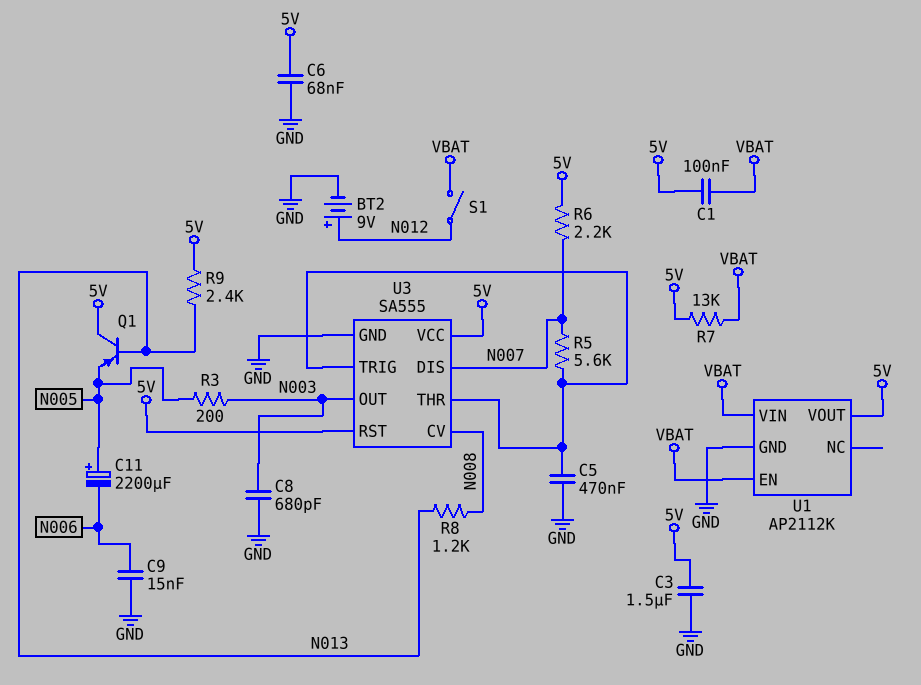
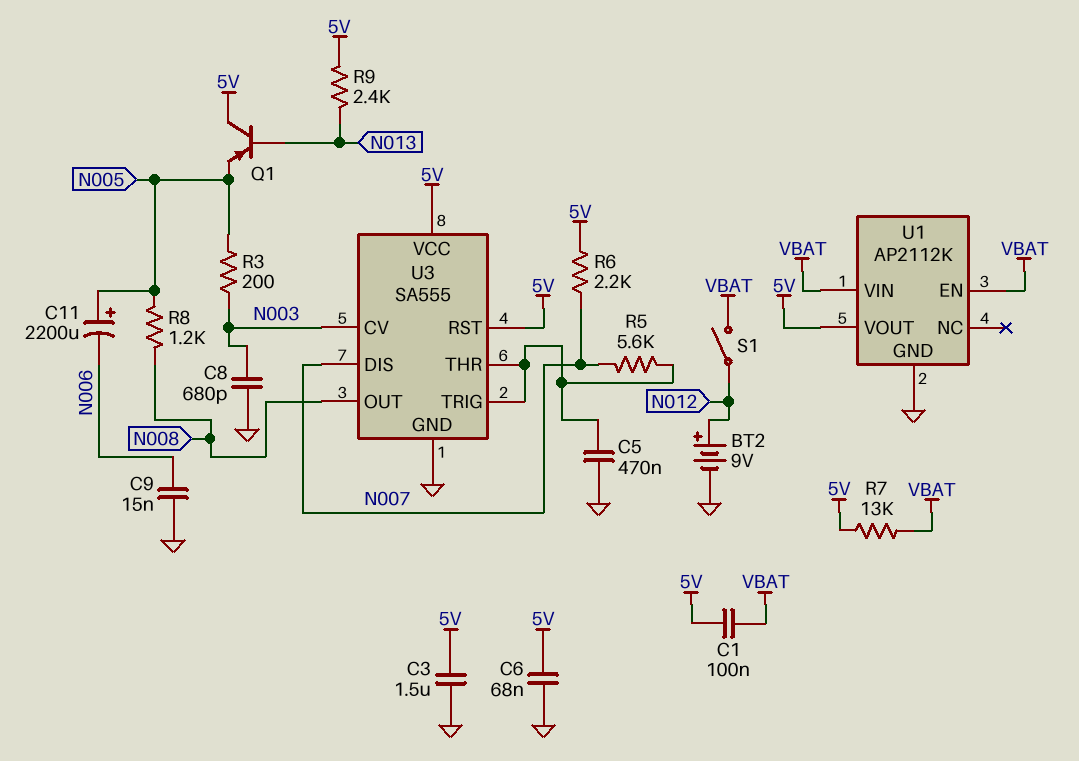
R8: 1.2k (N008, N013) -> 1.2k (N005, N008)
U3 pin CV: N008 -> N003
U3 pin OUT: N003 -> N008

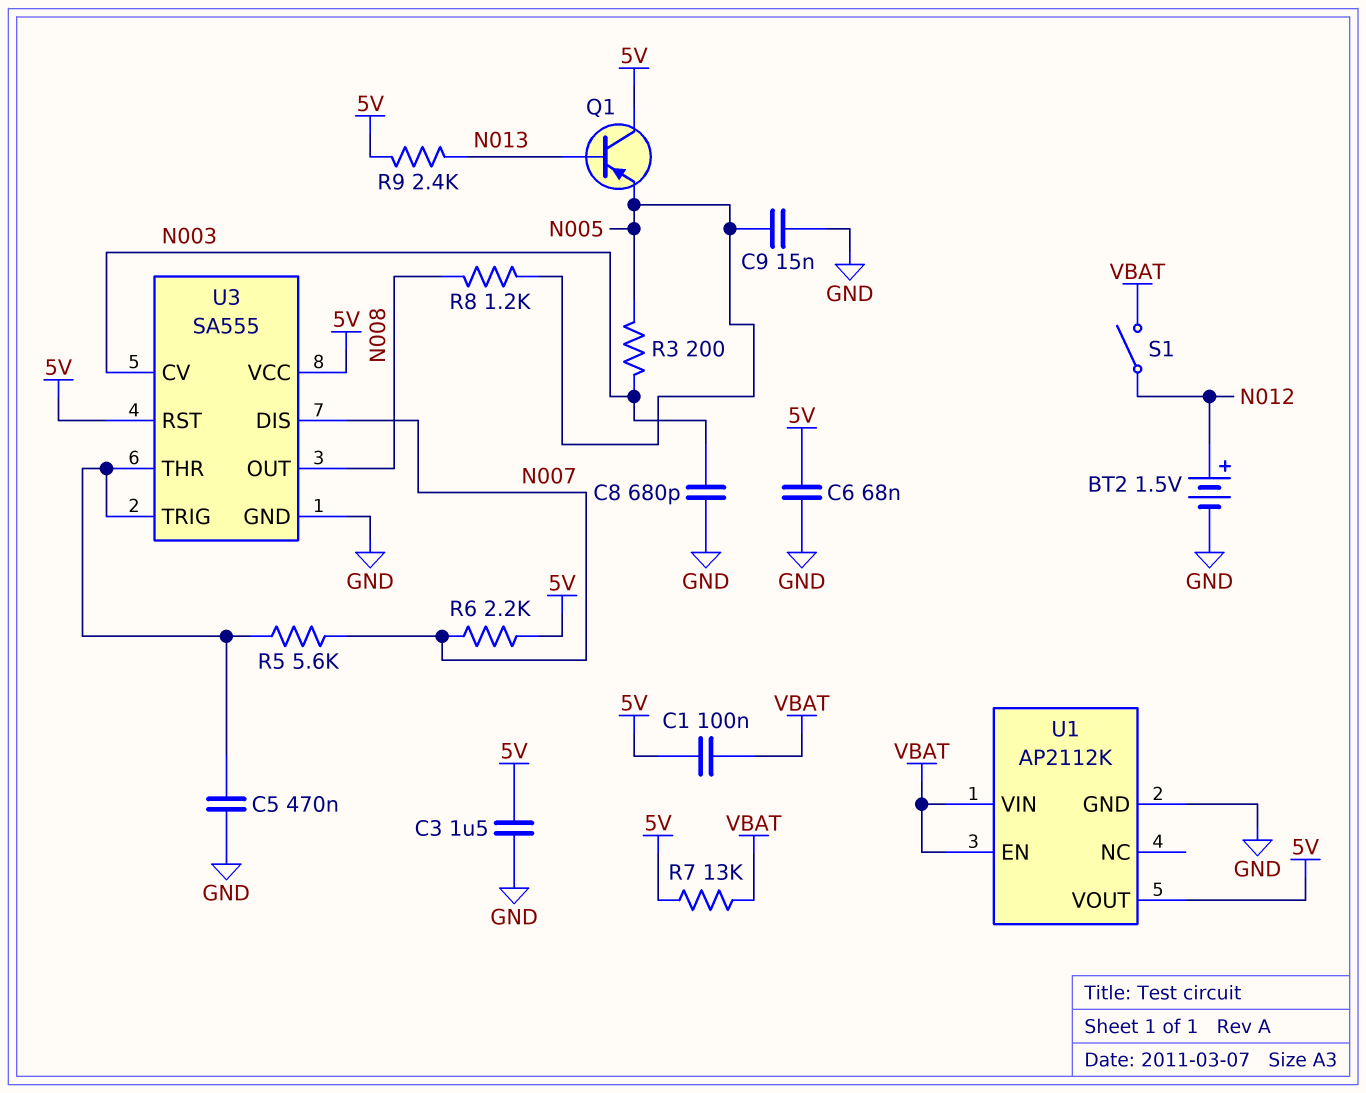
BT2: 9V (plus N012, minus GND) -> 1.5V (plus N012, minus GND)
C9: 15nF (GND, N006) -> 15nF (GND, N005)
C11: 2200uF (plus N005, minus N006) -> none

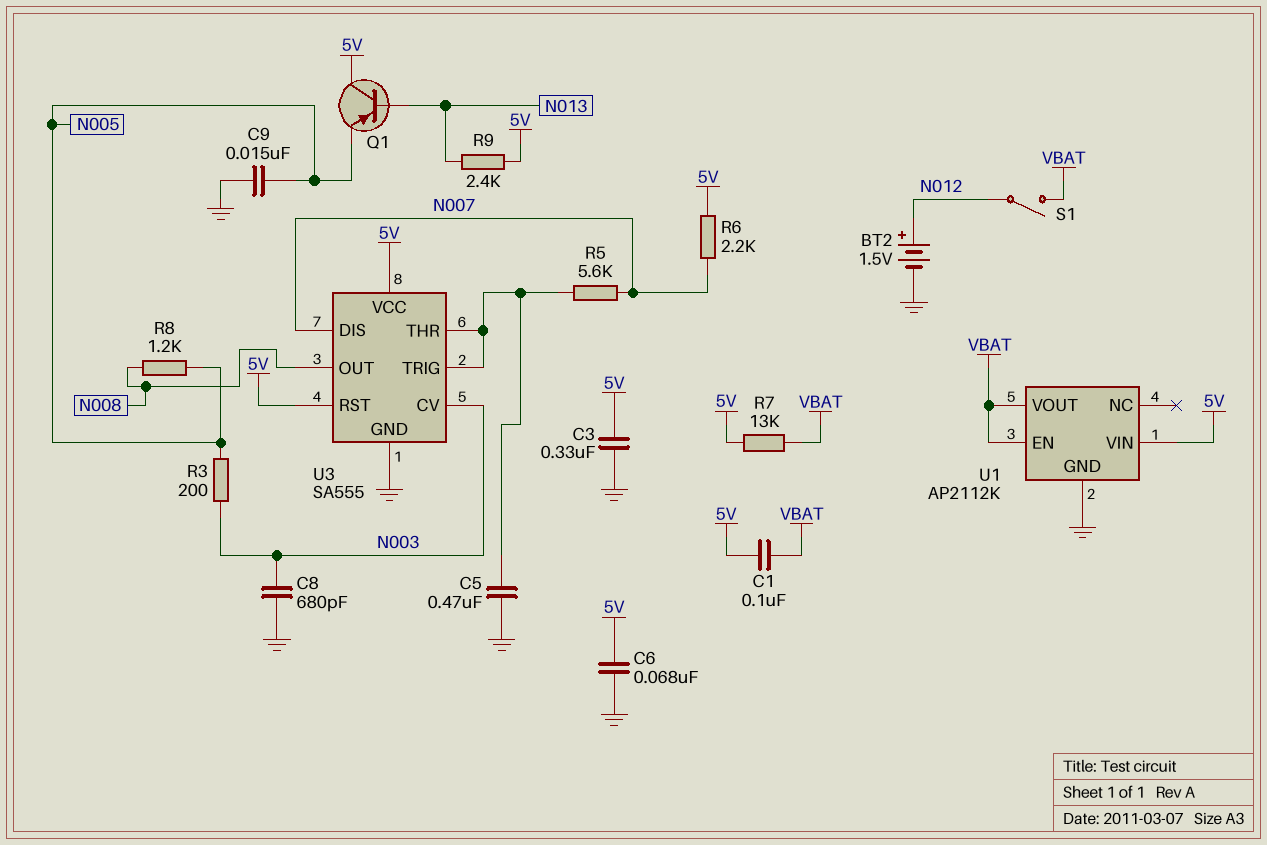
C3: 1.5uF (5V, GND) -> 330nF (5V, GND)
U1 pin VIN: VBAT -> 5V
U1 pin VOUT: 5V -> VBAT

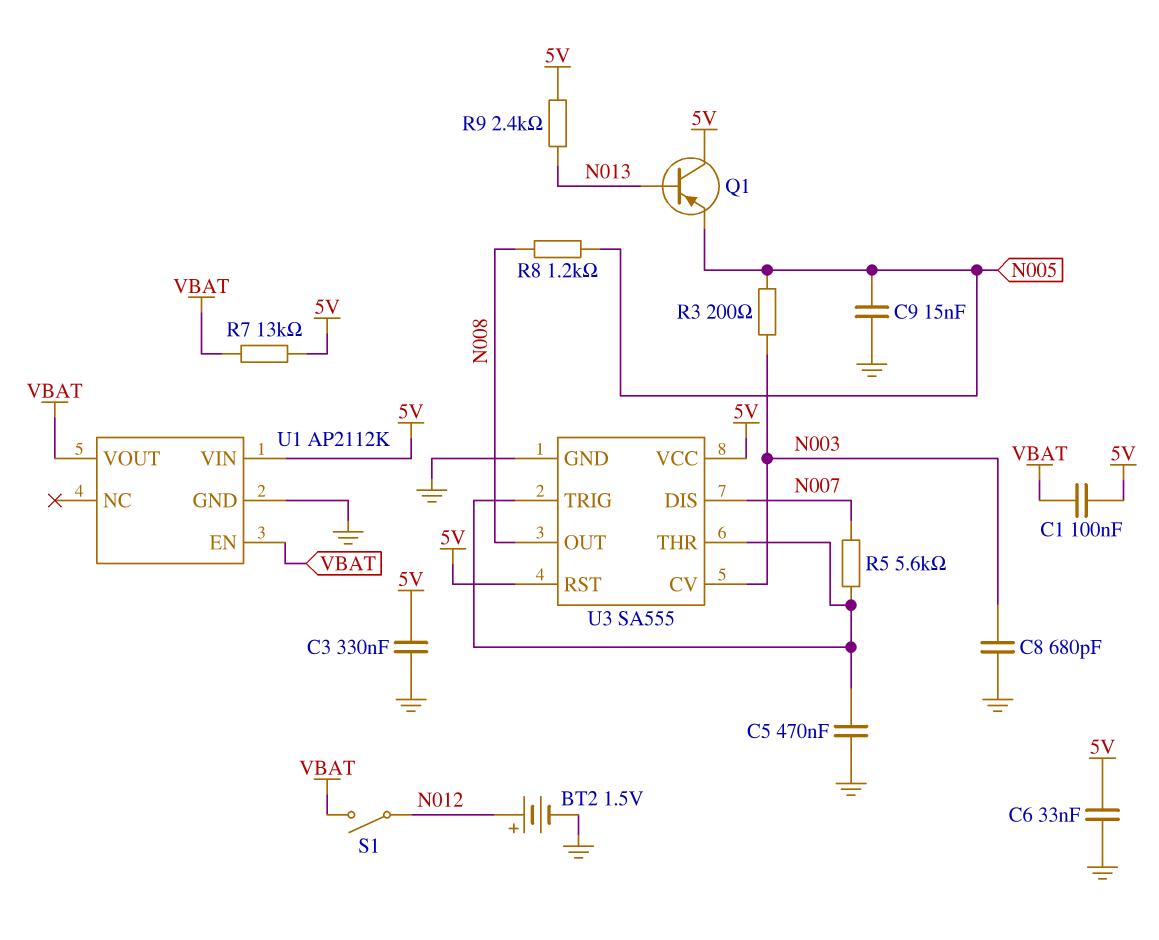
C6: 68nF (5V, GND) -> 33nF (5V, GND)
R6: 2.2k (5V, N007) -> none

